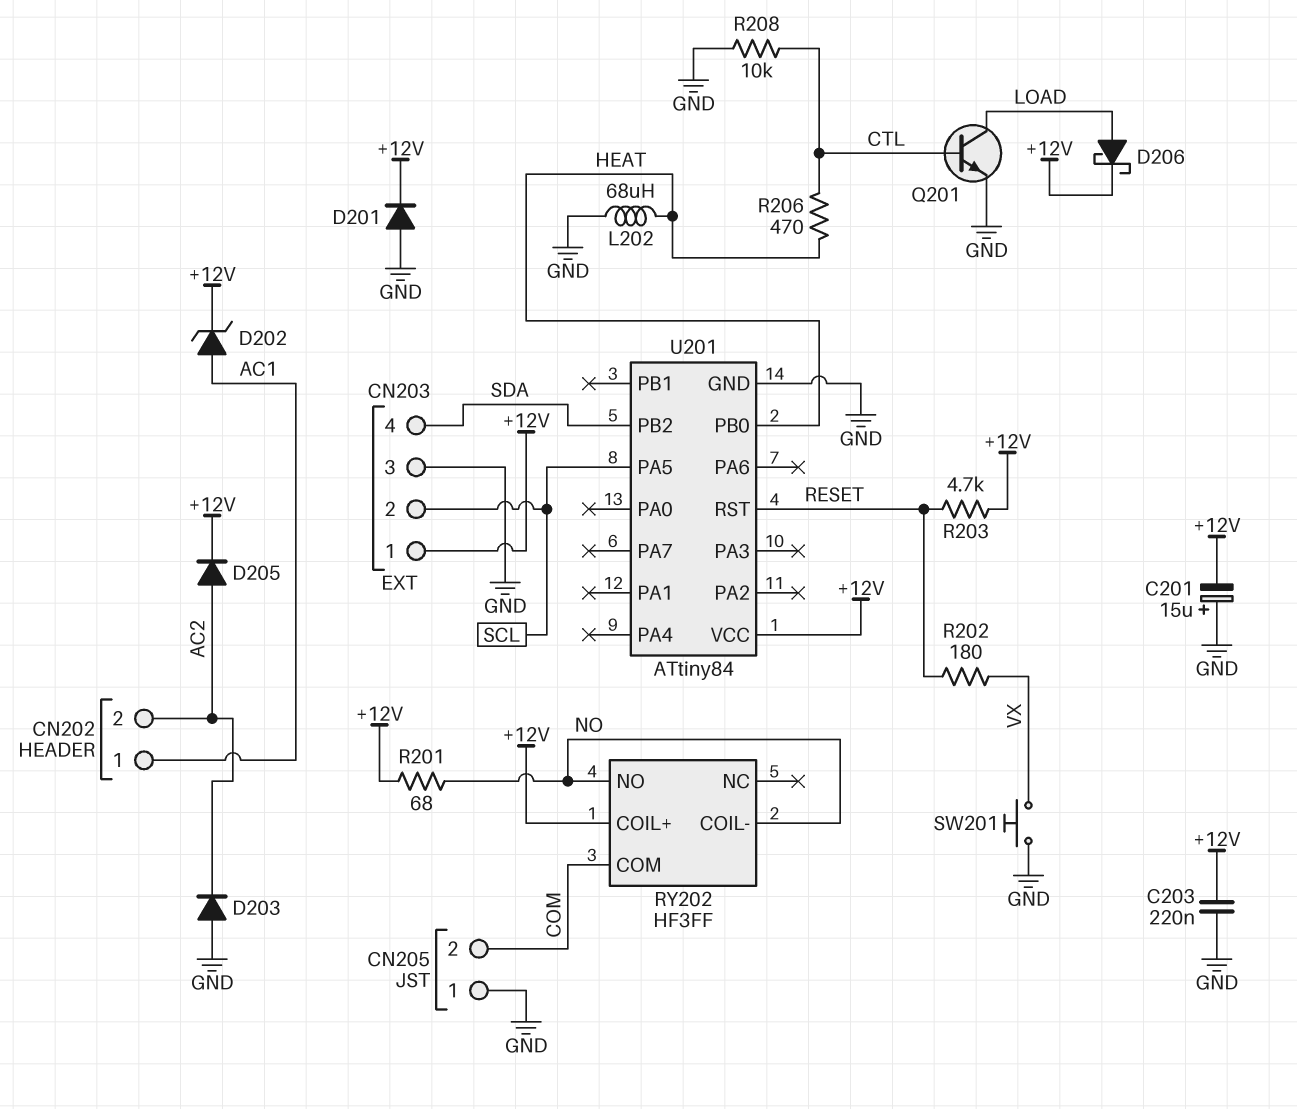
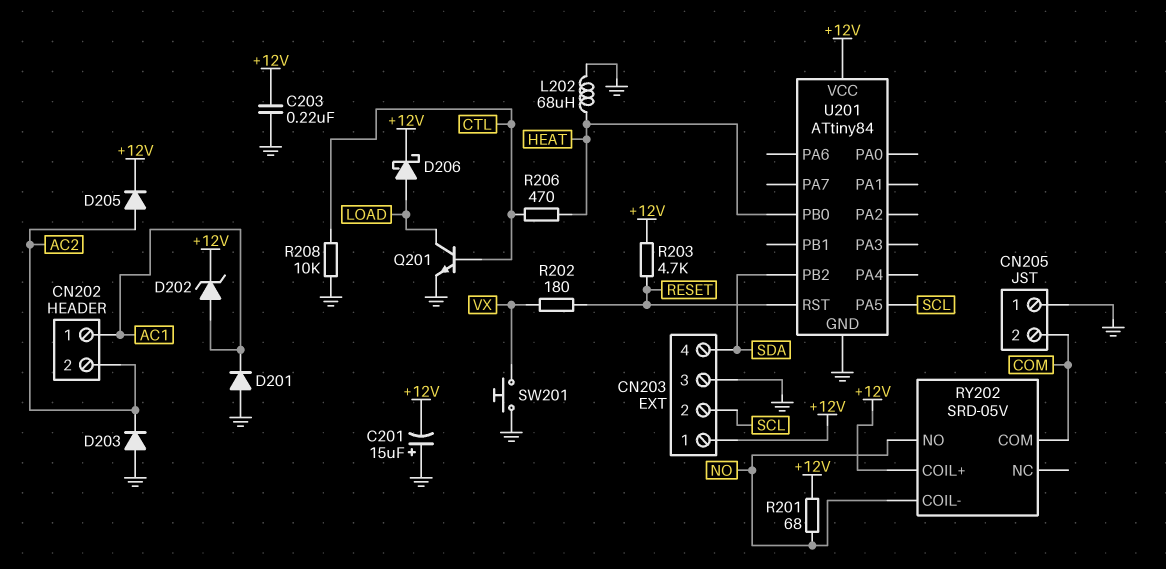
D201: diode (A GND, K +12V) -> diode (A GND, K AC1)
RY202: HF3FF -> SRD-05V

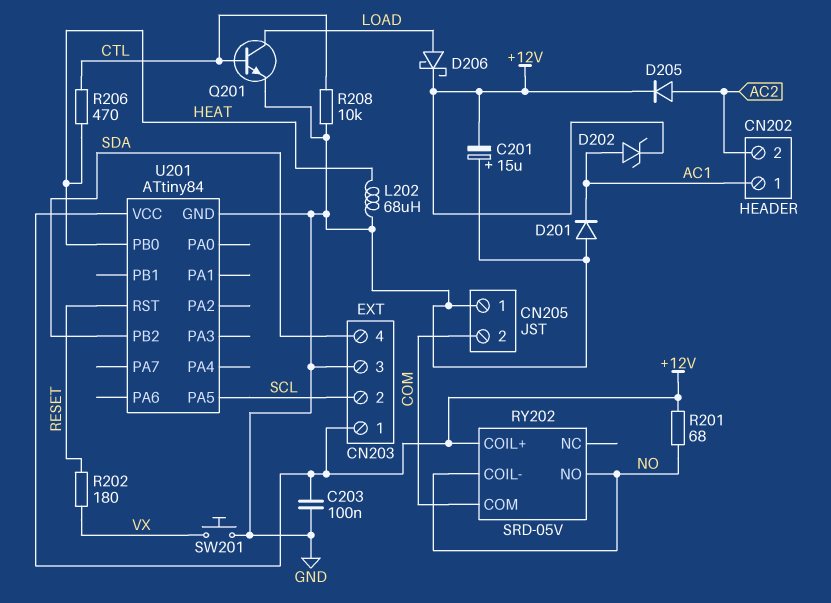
C203: 220nF (+12V, GND) -> 100nF (+12V, GND)
D203: diode (A GND, K AC2) -> none
R203: 4.7k (+12V, RESET) -> none

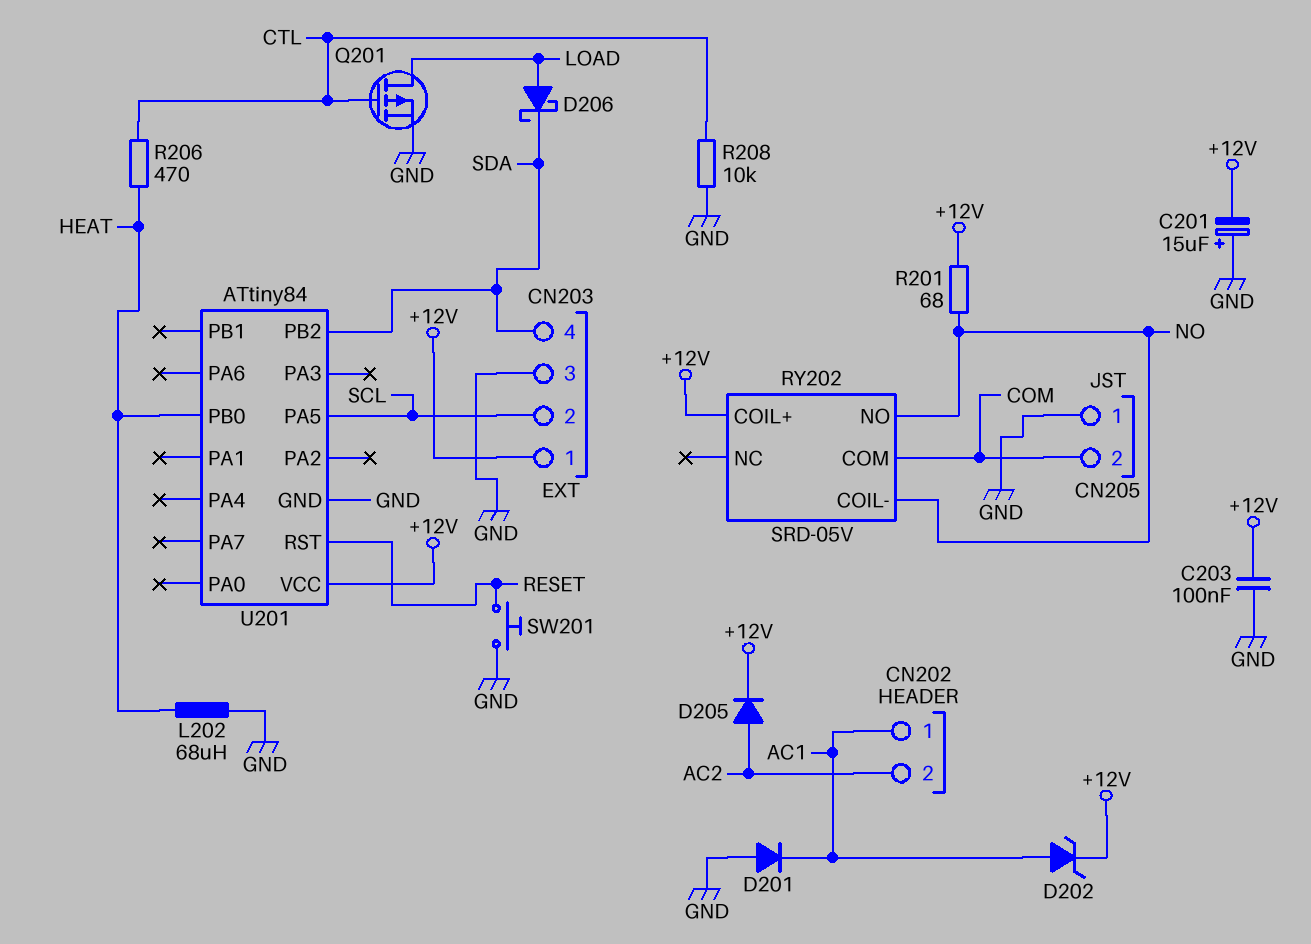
D206: schottky (A LOAD, K +12V) -> schottky (A LOAD, K SDA)
Q201: NPN (B CTL, C LOAD, E GND) -> PMOS (G CTL, D LOAD, S GND)
R202: 180 (RESET, VX) -> none
SW201: button (GND, VX) -> button (GND, RESET)

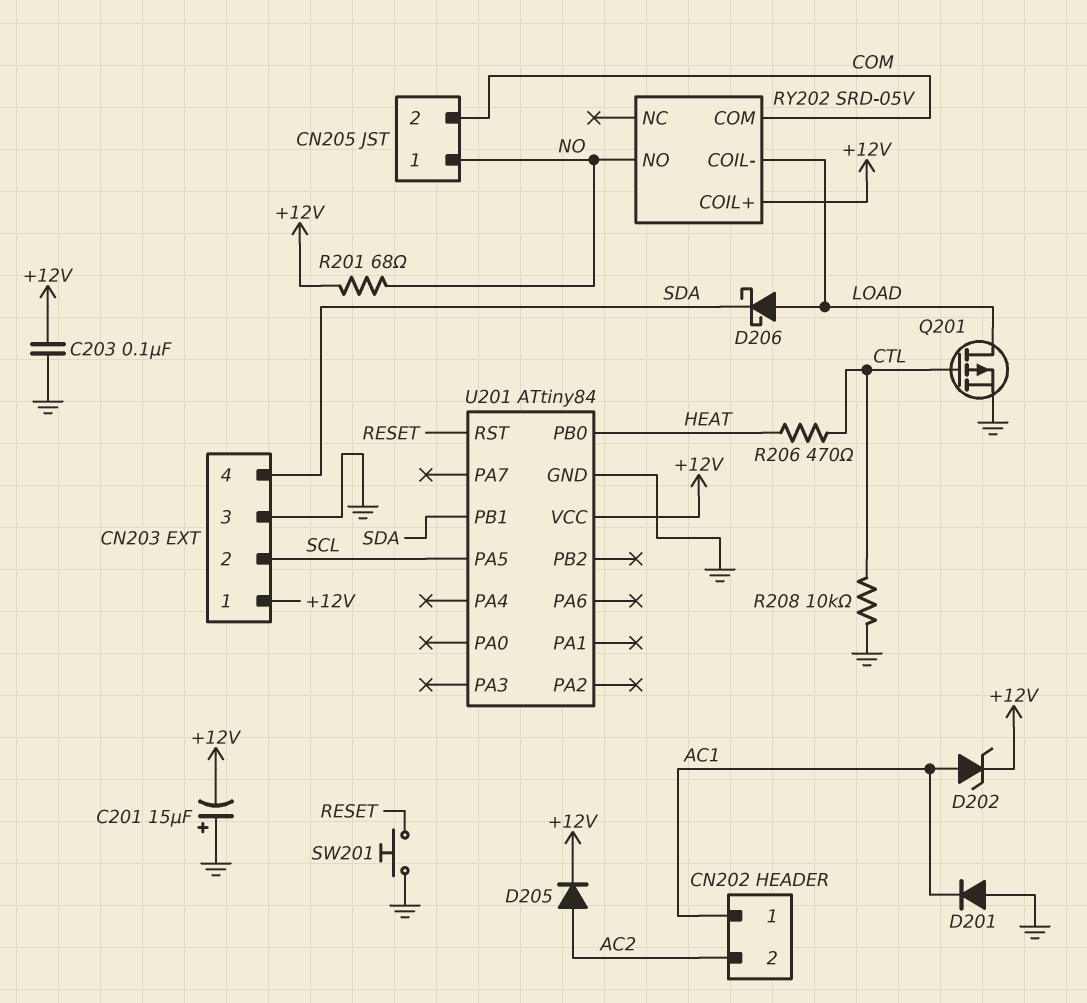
CN205 pin 1: GND -> NO
L202: 68uH (GND, HEAT) -> none
RY202 pin COIL-: NO -> LOAD
U201 pin PB1: none -> SDA
U201 pin PB2: SDA -> none

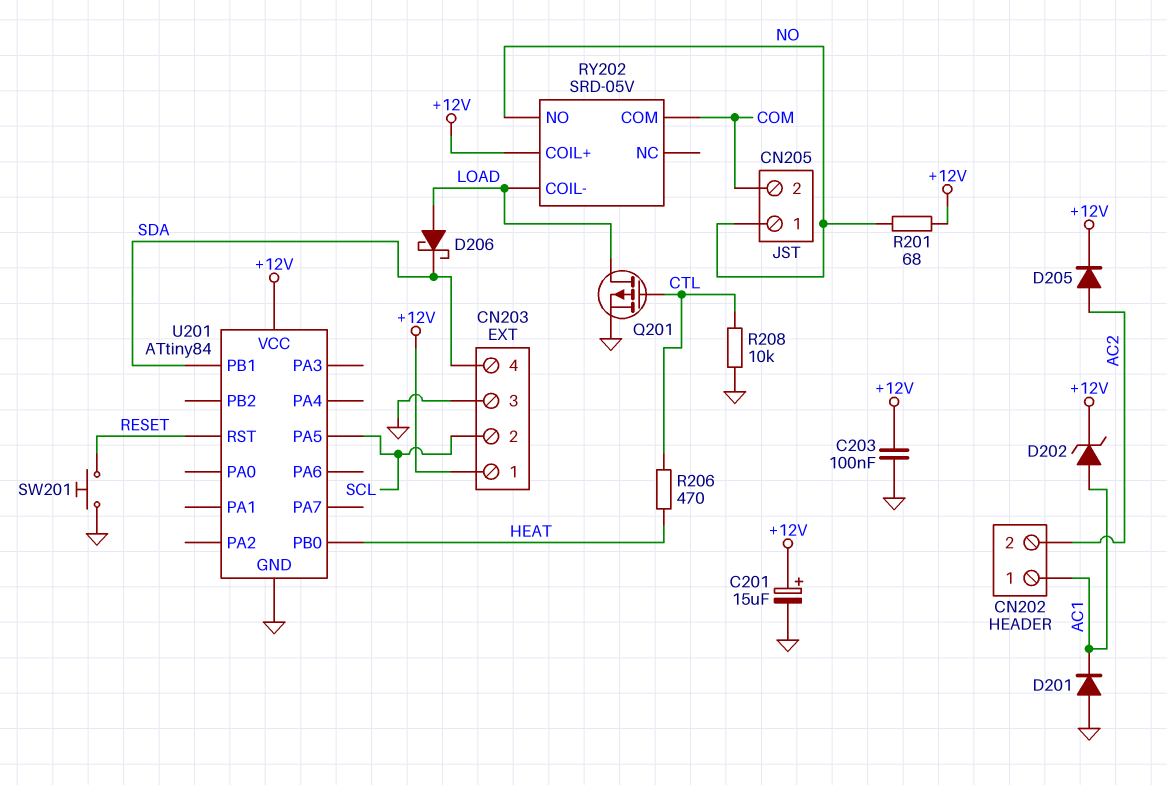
C201: 15uF (plus GND, minus +12V) -> 15uF (plus +12V, minus GND)

